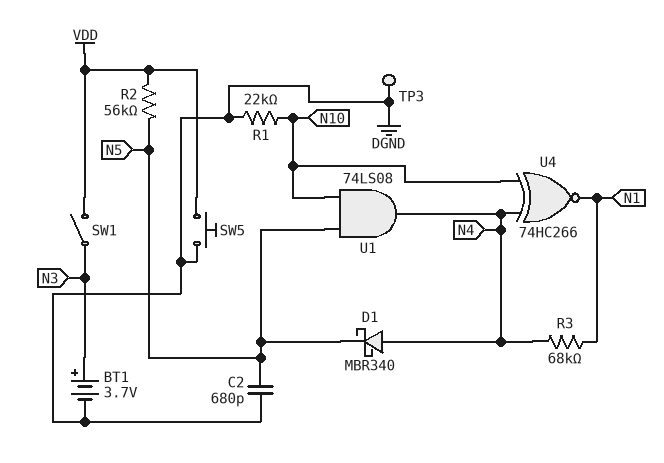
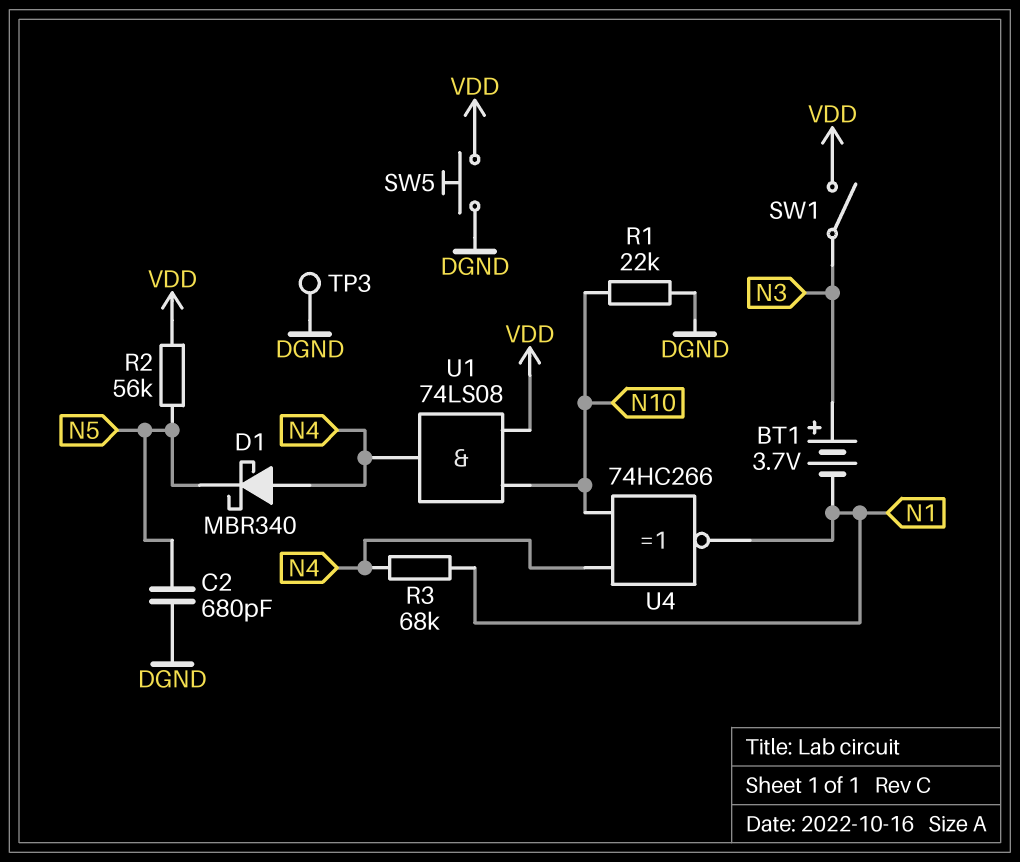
BT1: 3.7V (plus N3, minus DGND) -> 3.7V (plus N3, minus N1)
U1: AND 74LS08 (in N5, in N10, out N4) -> AND 74LS08 (in N10, in VDD, out N4)

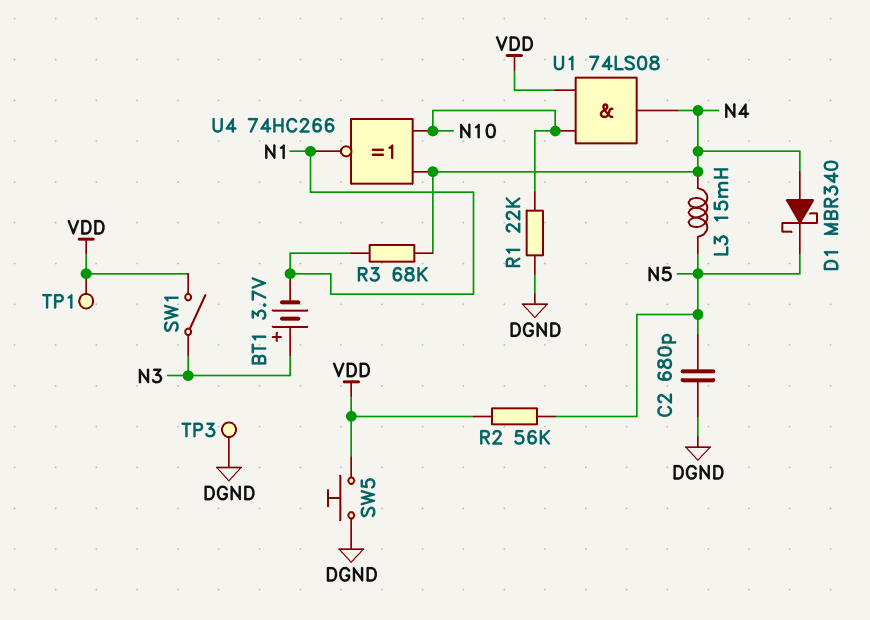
L3: none -> 15mH (N4, N5)
TP1: none -> test point (VDD)

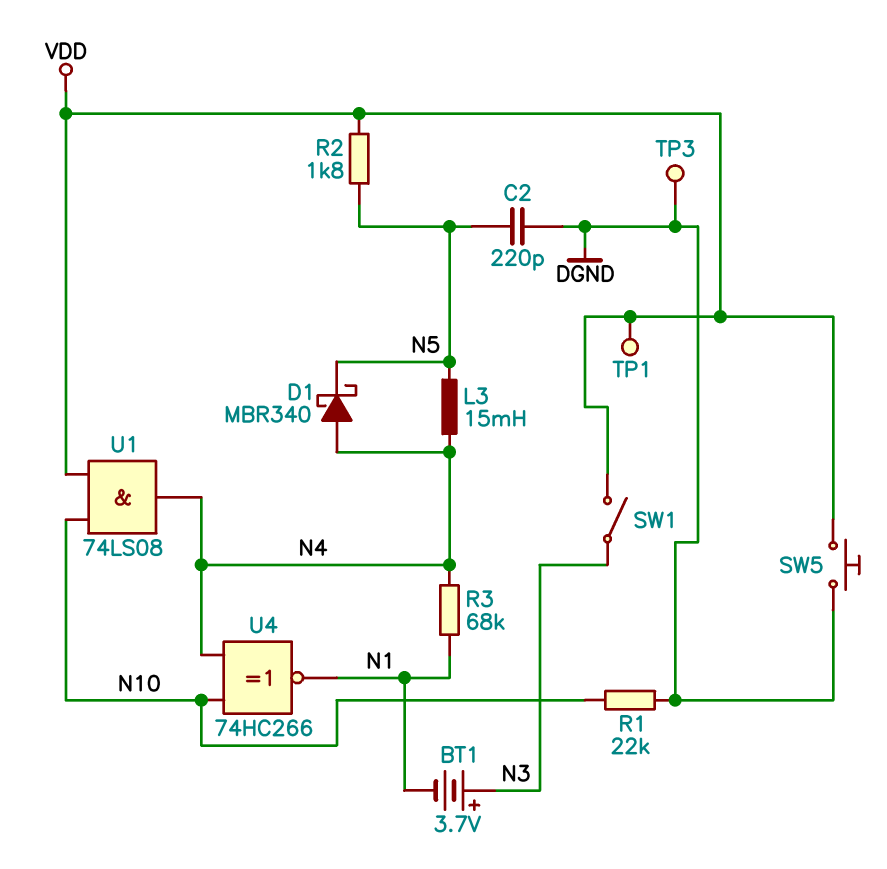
C2: 680pF (DGND, N5) -> 220pF (DGND, N5)
R2: 56k (N5, VDD) -> 1.8k (N5, VDD)

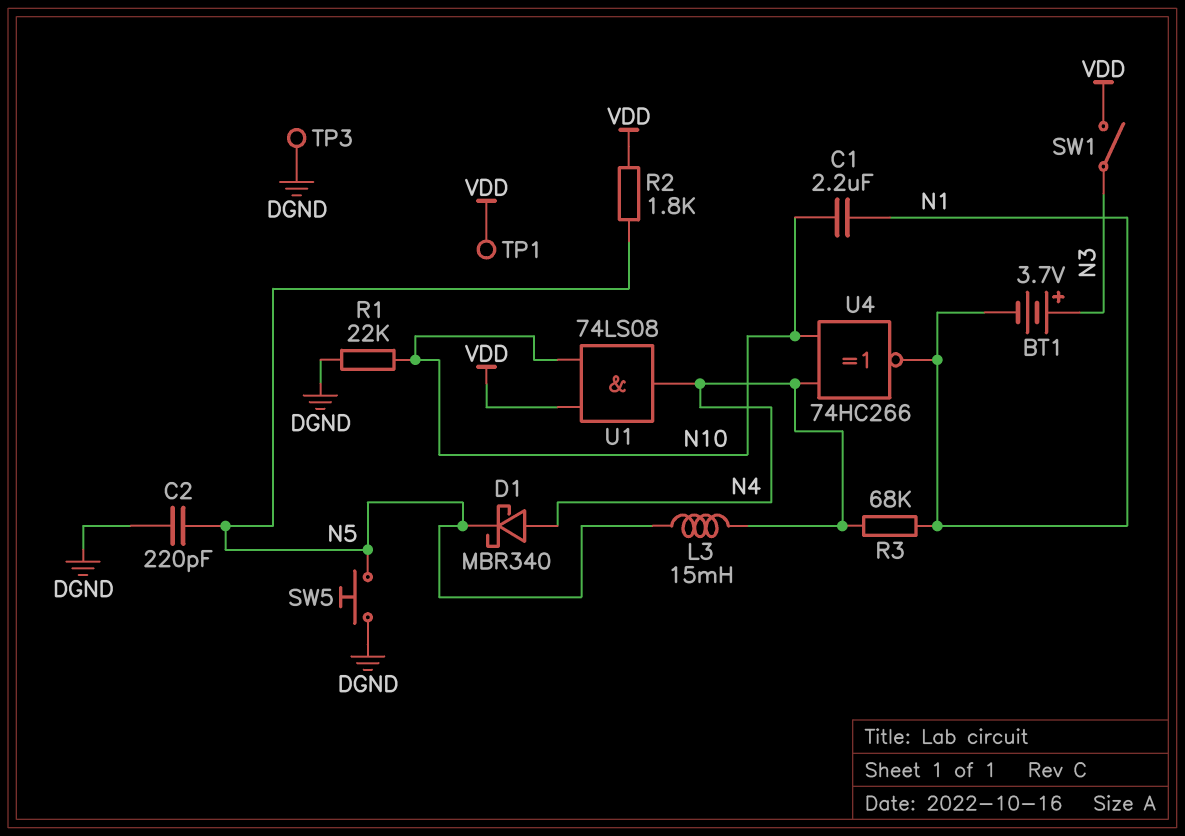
C1: none -> 2.2uF (N1, N10)
SW5: button (DGND, VDD) -> button (DGND, N5)

